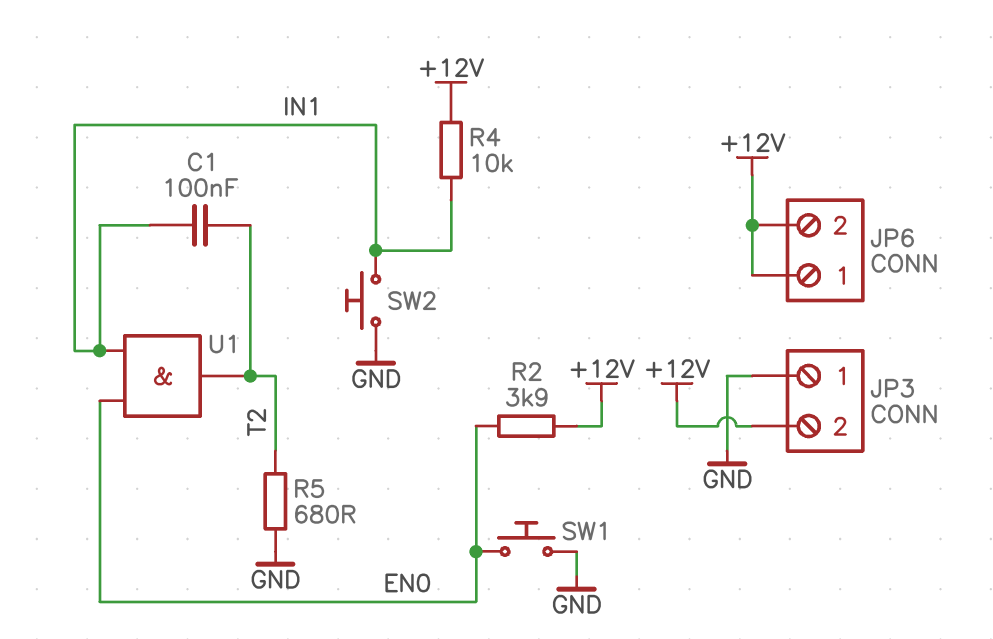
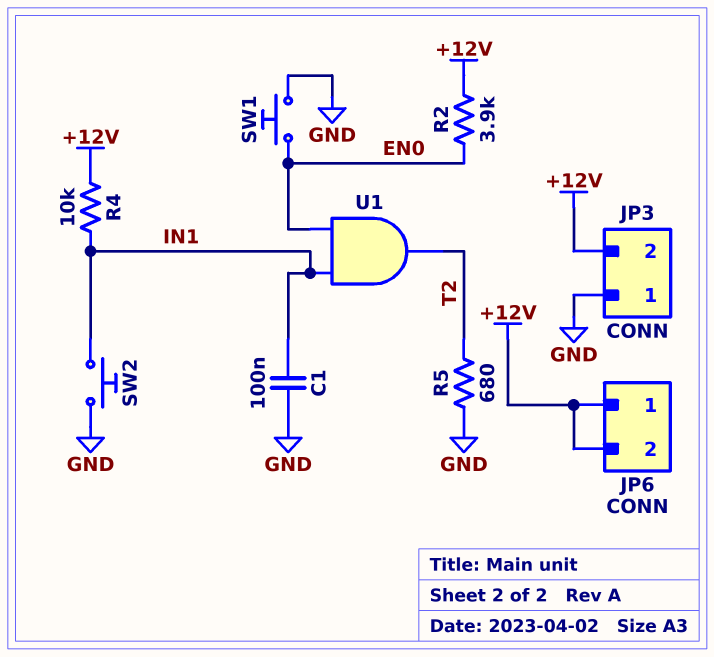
C1: 100nF (IN1, T2) -> 100nF (GND, IN1)

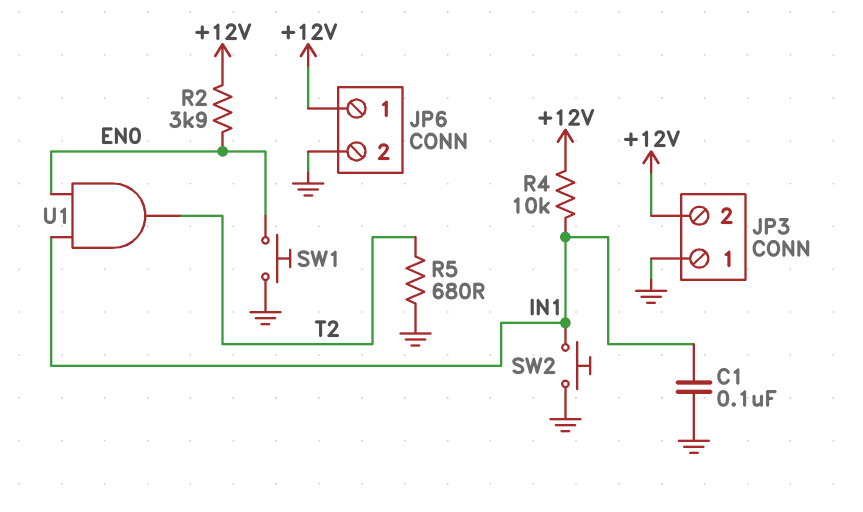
JP6 pin 2: +12V -> GND

